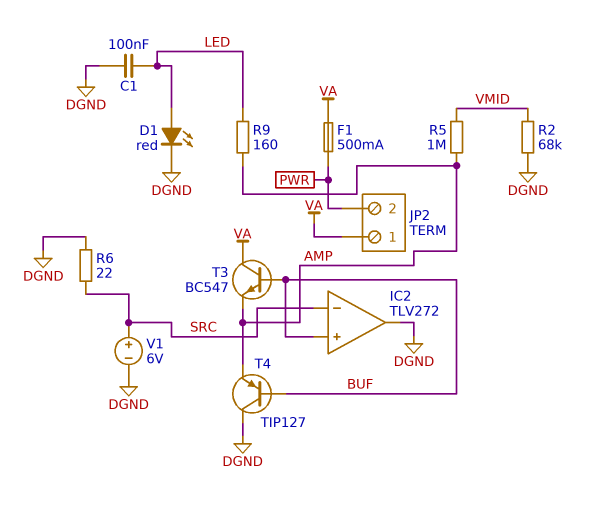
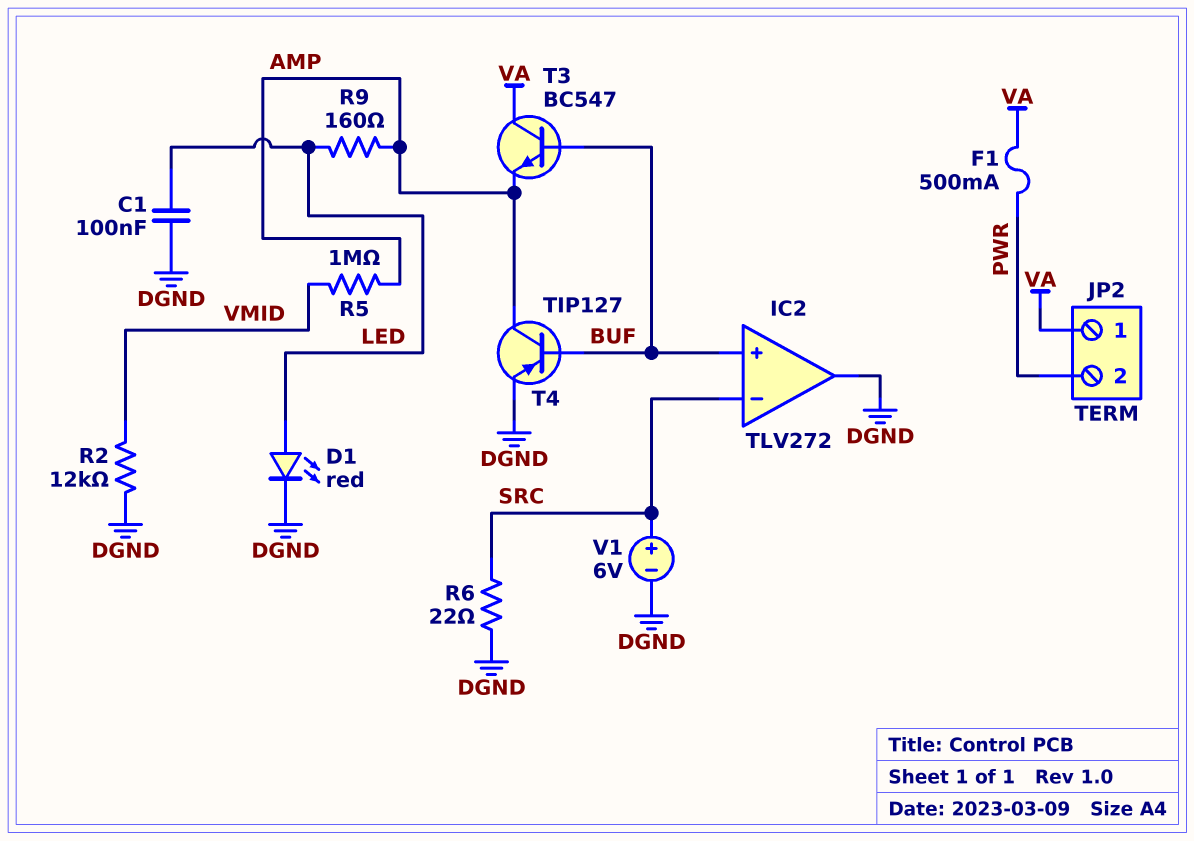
R2: 68k (DGND, VMID) -> 12k (DGND, VMID)
T4: PNP TIP127 (B BUF, C DGND, E AMP) -> PNP TIP127 (B BUF, C AMP, E DGND)

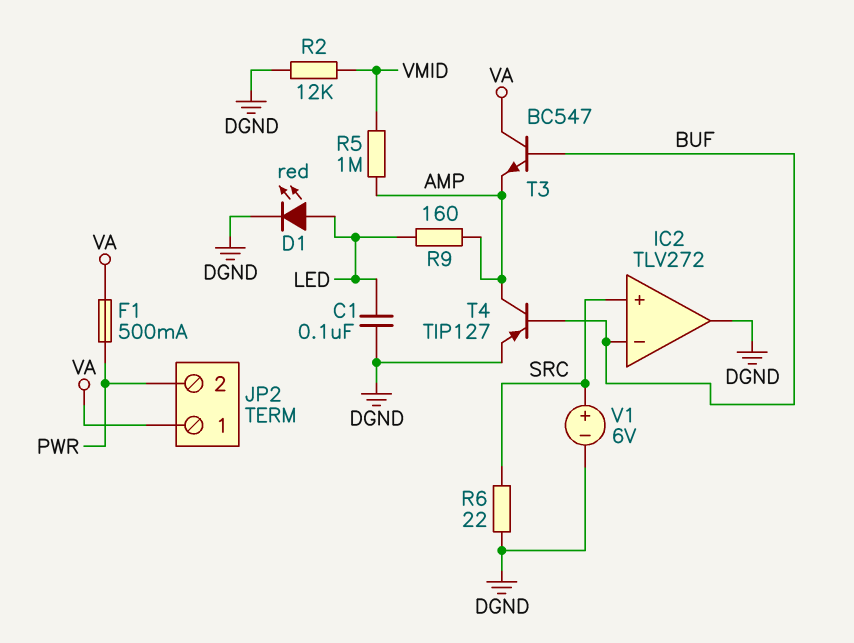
IC2 pin in+: BUF -> SRC
IC2 pin in-: SRC -> BUF

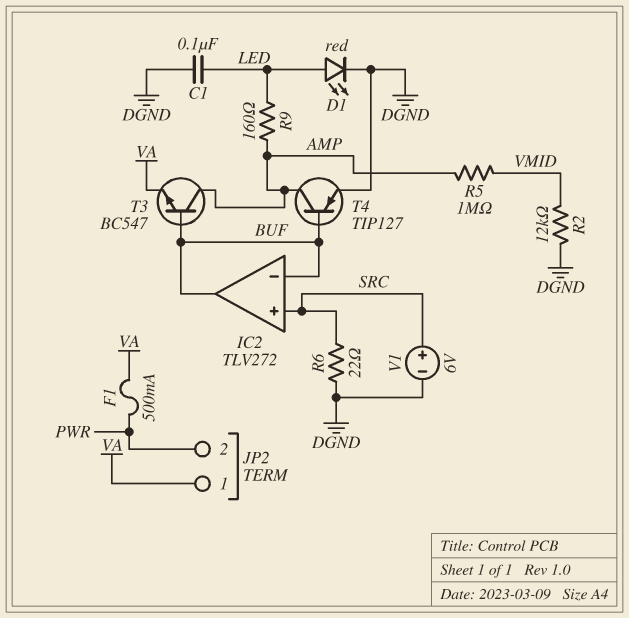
IC2 pin out: DGND -> BUF
T3: NPN BC547 (B BUF, C VA, E AMP) -> NPN BC547 (B BUF, C AMP, E VA)

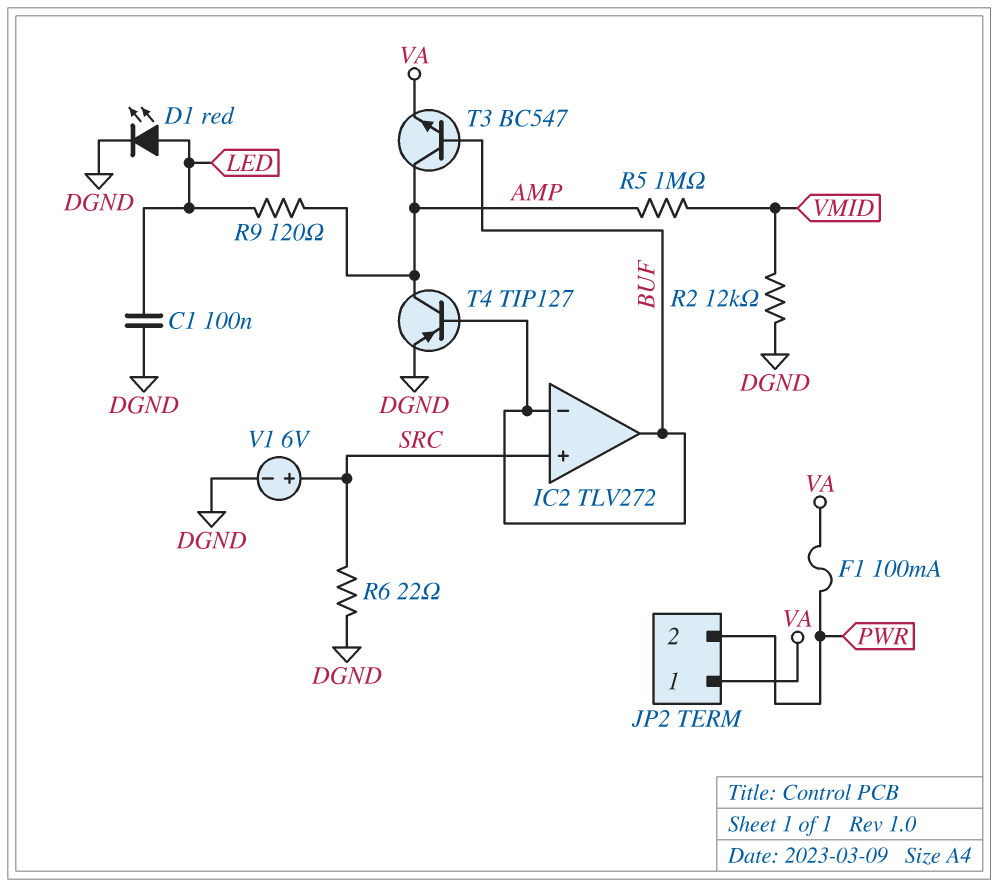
F1: 500mA (PWR, VA) -> 100mA (PWR, VA)
R9: 160 (AMP, LED) -> 120 (AMP, LED)

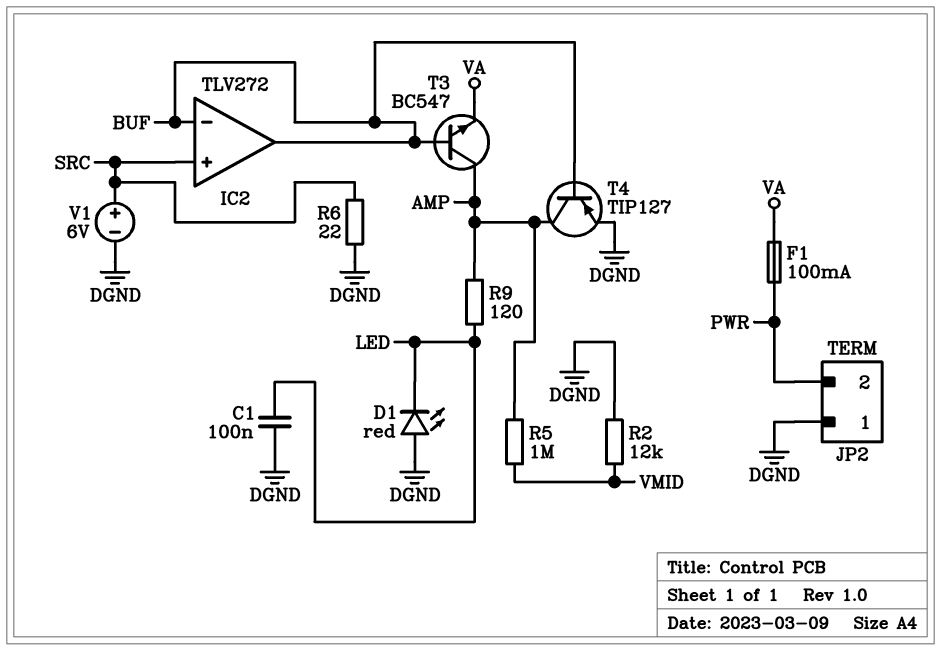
D1: LED red (A LED, K DGND) -> LED red (A DGND, K LED)
JP2 pin 1: VA -> DGND

